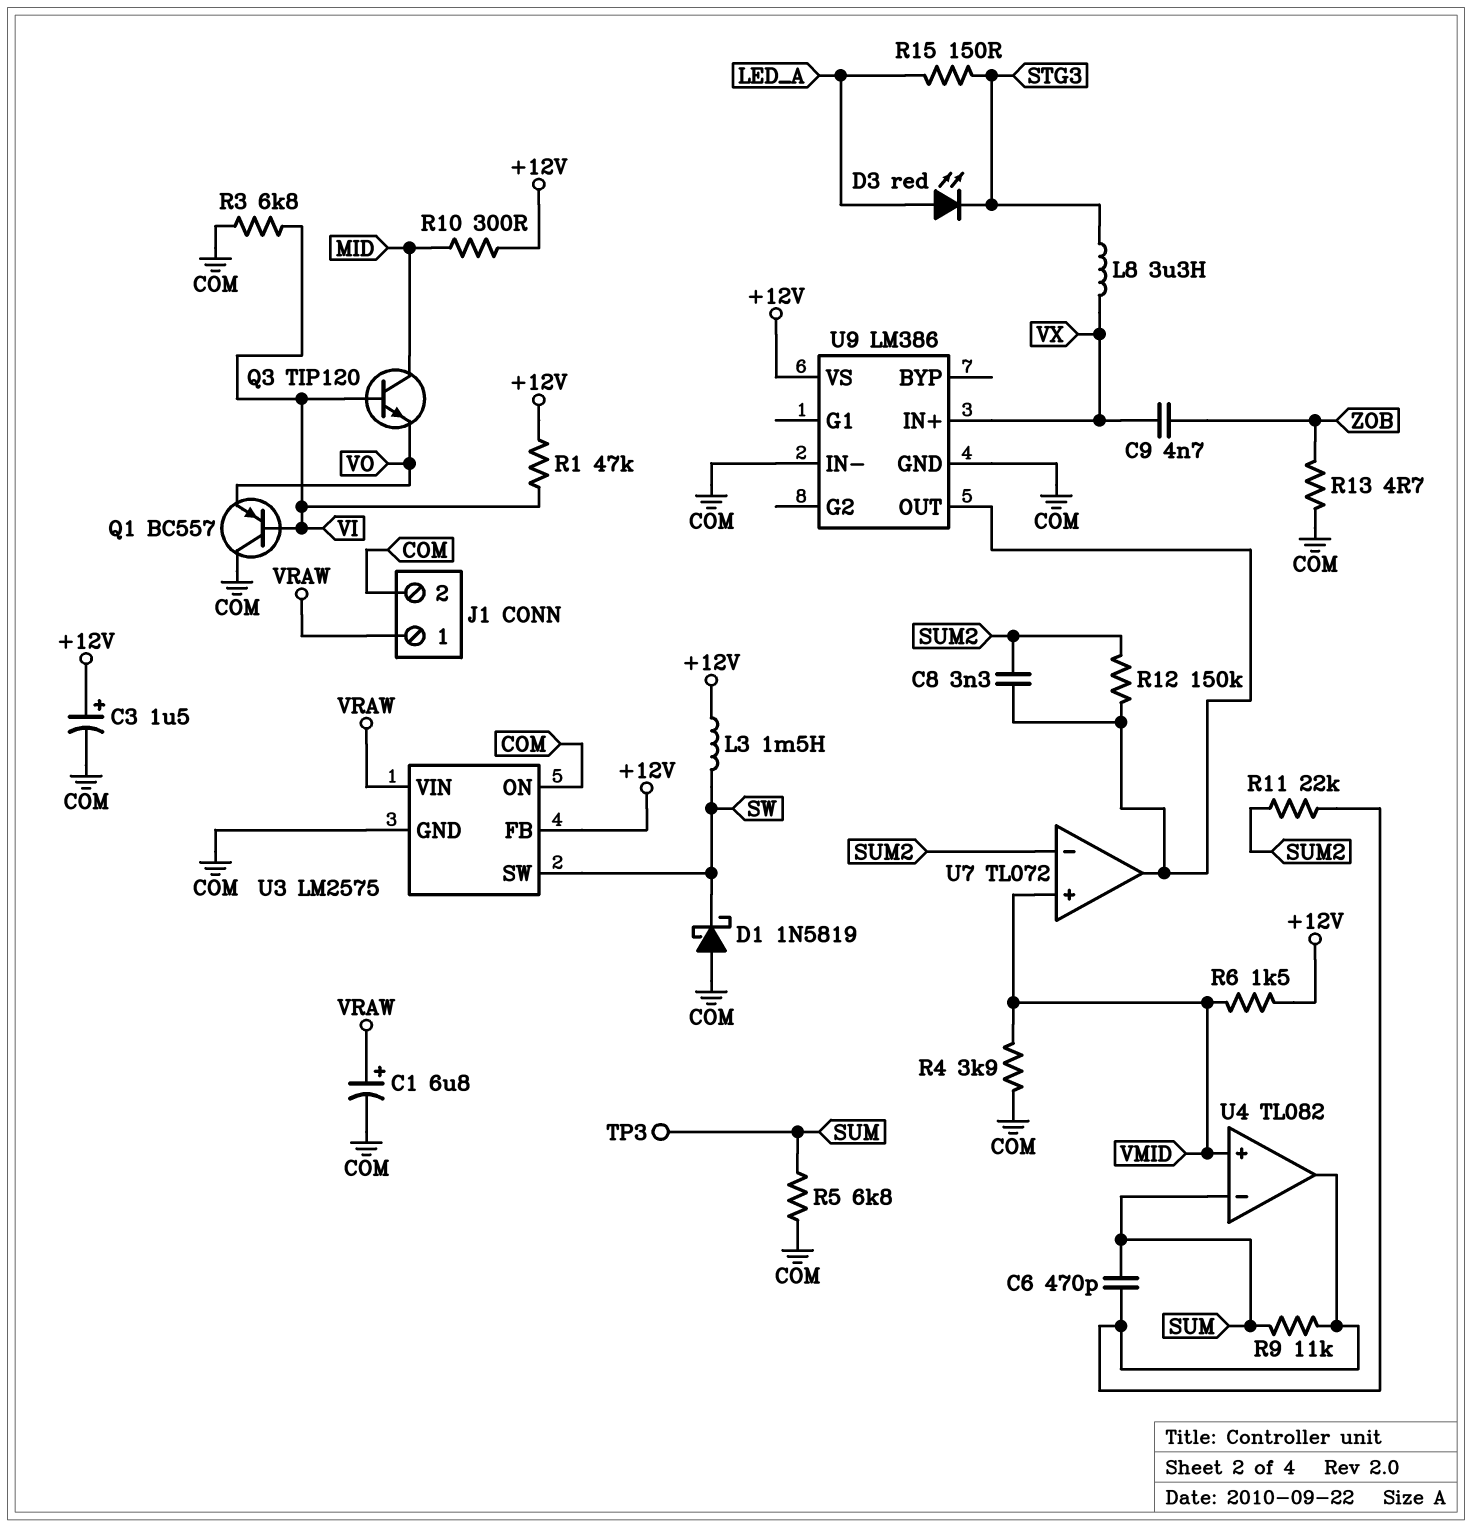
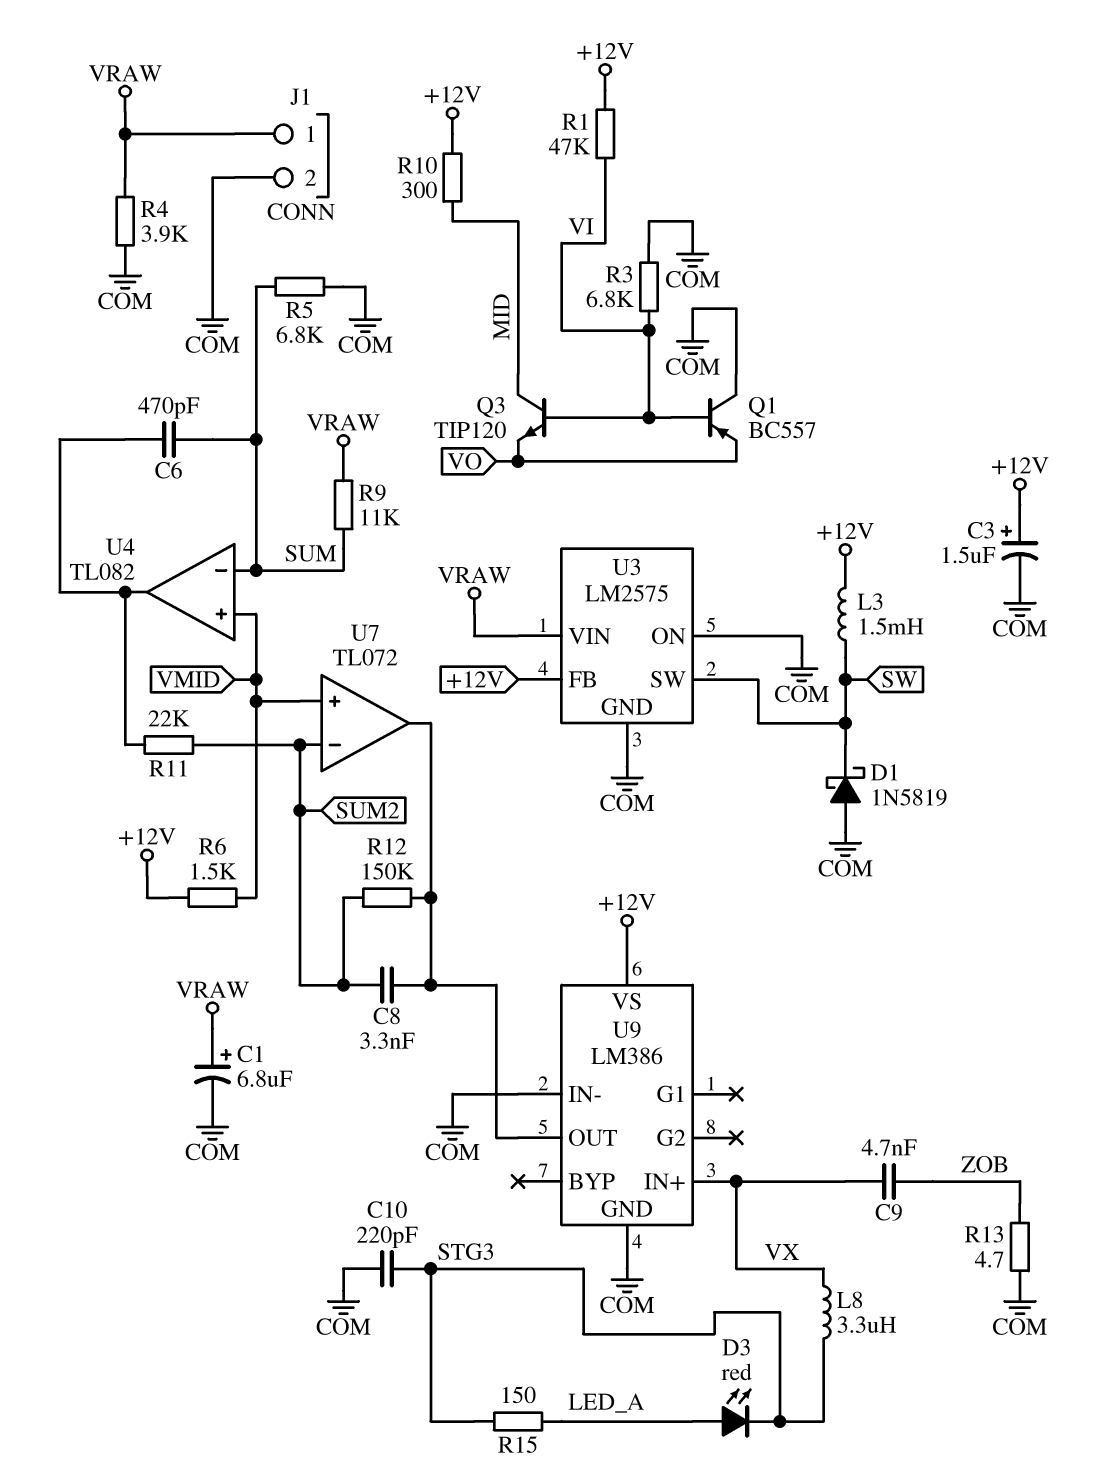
C10: none -> 220pF (COM, STG3)
R4: 3.9k (COM, VMID) -> 3.9k (COM, VRAW)
R9: 11k (SUM, U4/out) -> 11k (SUM, VRAW)
TP3: test point (SUM) -> none

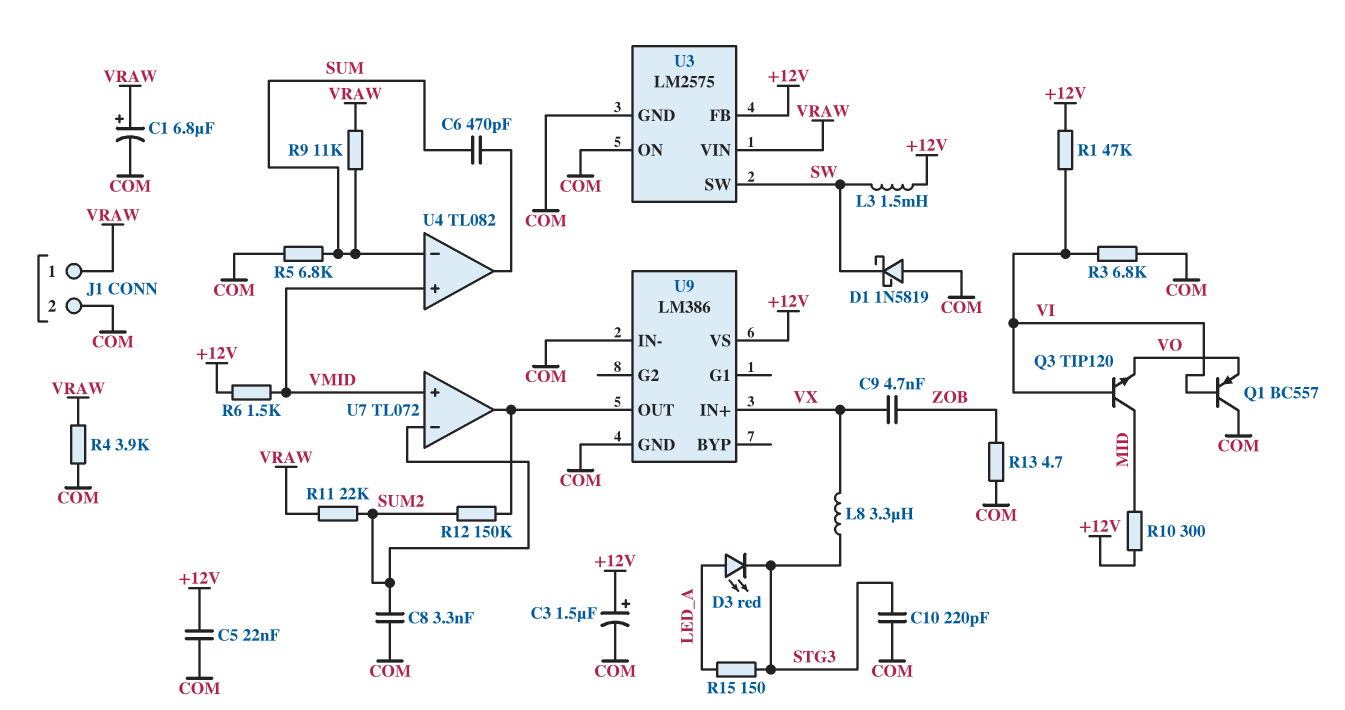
C5: none -> 22nF (+12V, COM)
C8: 3.3nF (SUM2, U7/out) -> 3.3nF (COM, SUM2)
R11: 22k (SUM2, U4/out) -> 22k (SUM2, VRAW)

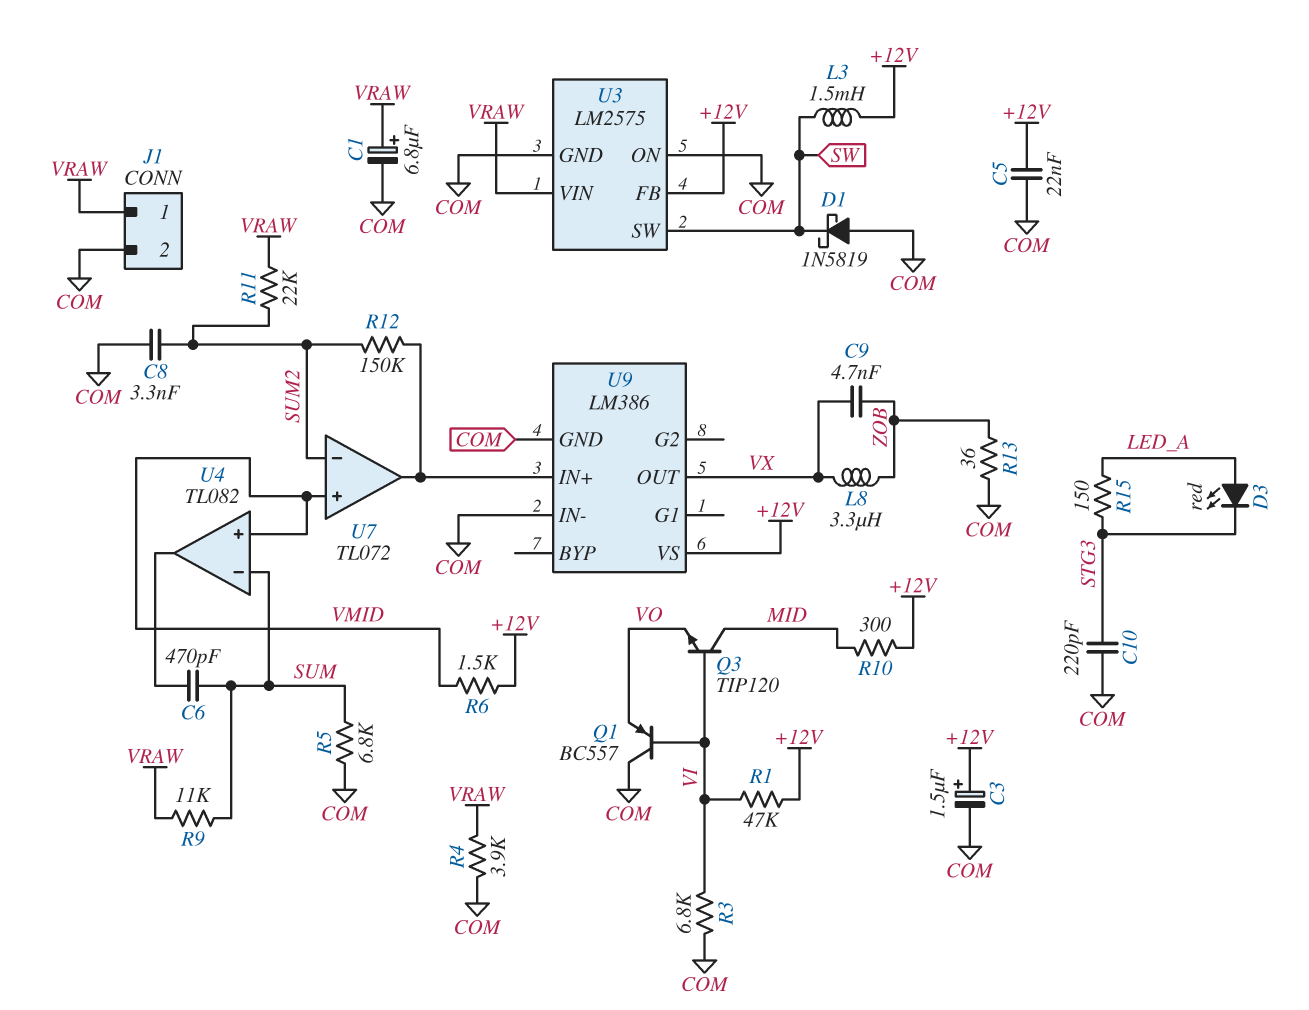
L8: 3.3uH (STG3, VX) -> 3.3uH (VX, ZOB)
R13: 4.7 (COM, ZOB) -> 36 (COM, ZOB)
U9 pin IN+: VX -> U7/out
U9 pin OUT: U7/out -> VX

